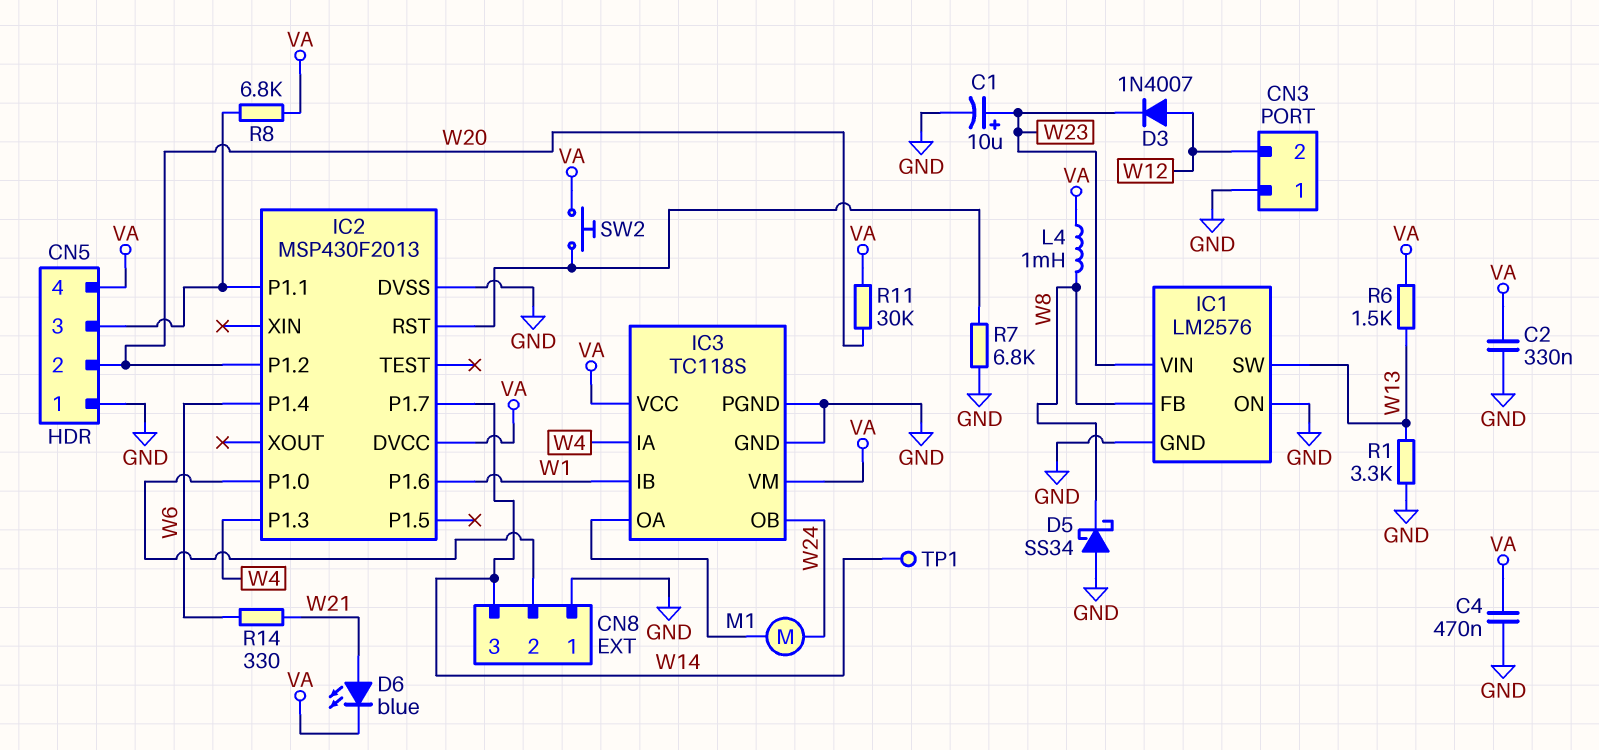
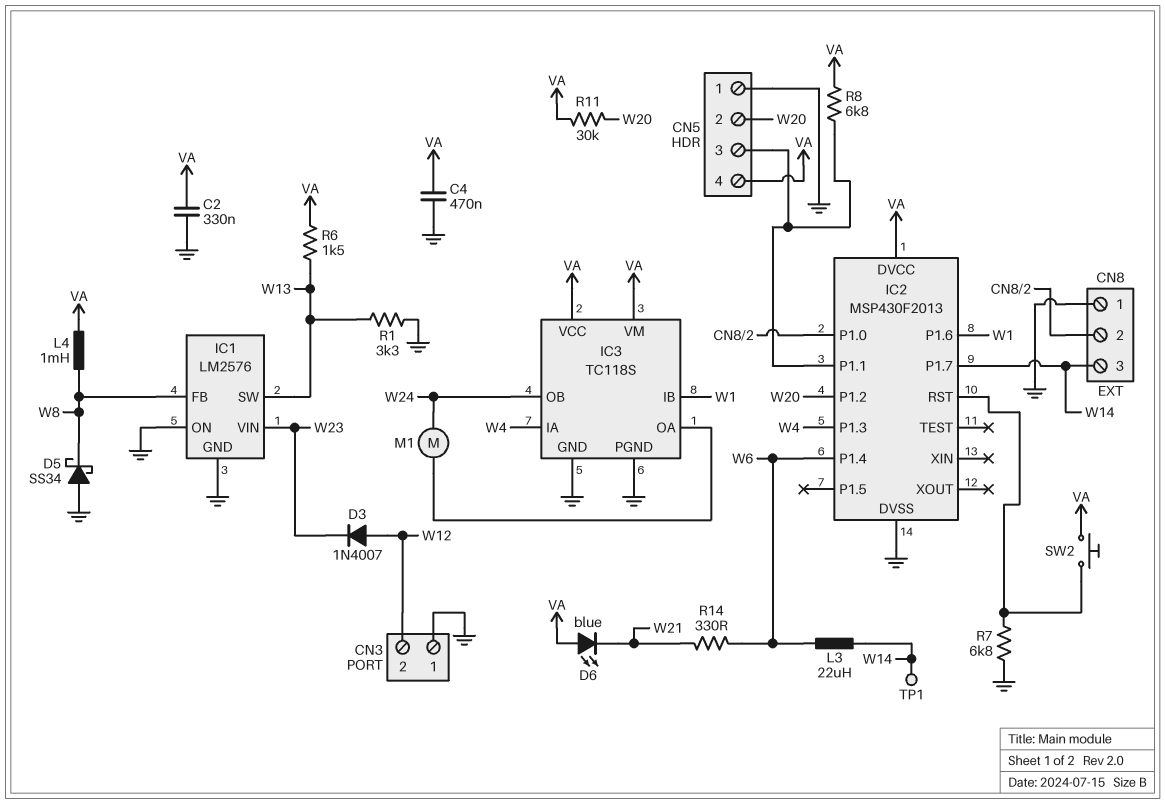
C1: 10uF (plus W23, minus GND) -> none
D6: LED blue (A W21, K VA) -> LED blue (A VA, K W21)
L3: none -> 22uH (W6, W14)

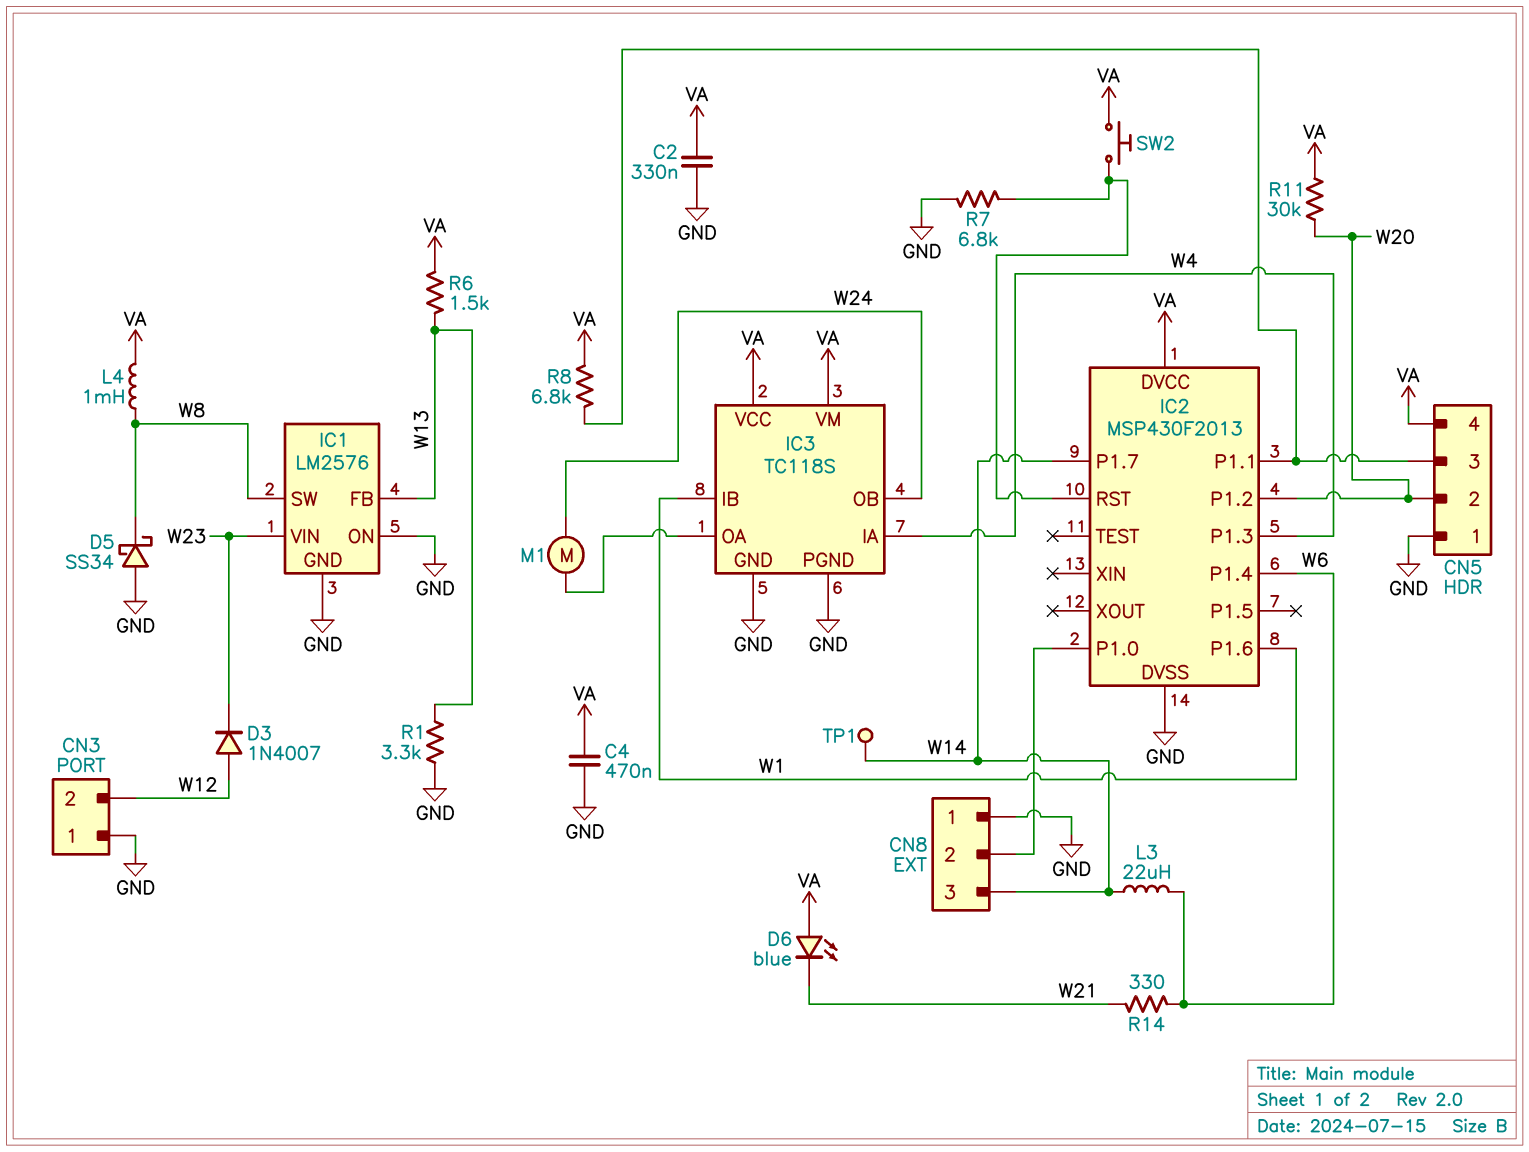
IC1 pin FB: W8 -> W13
IC1 pin SW: W13 -> W8

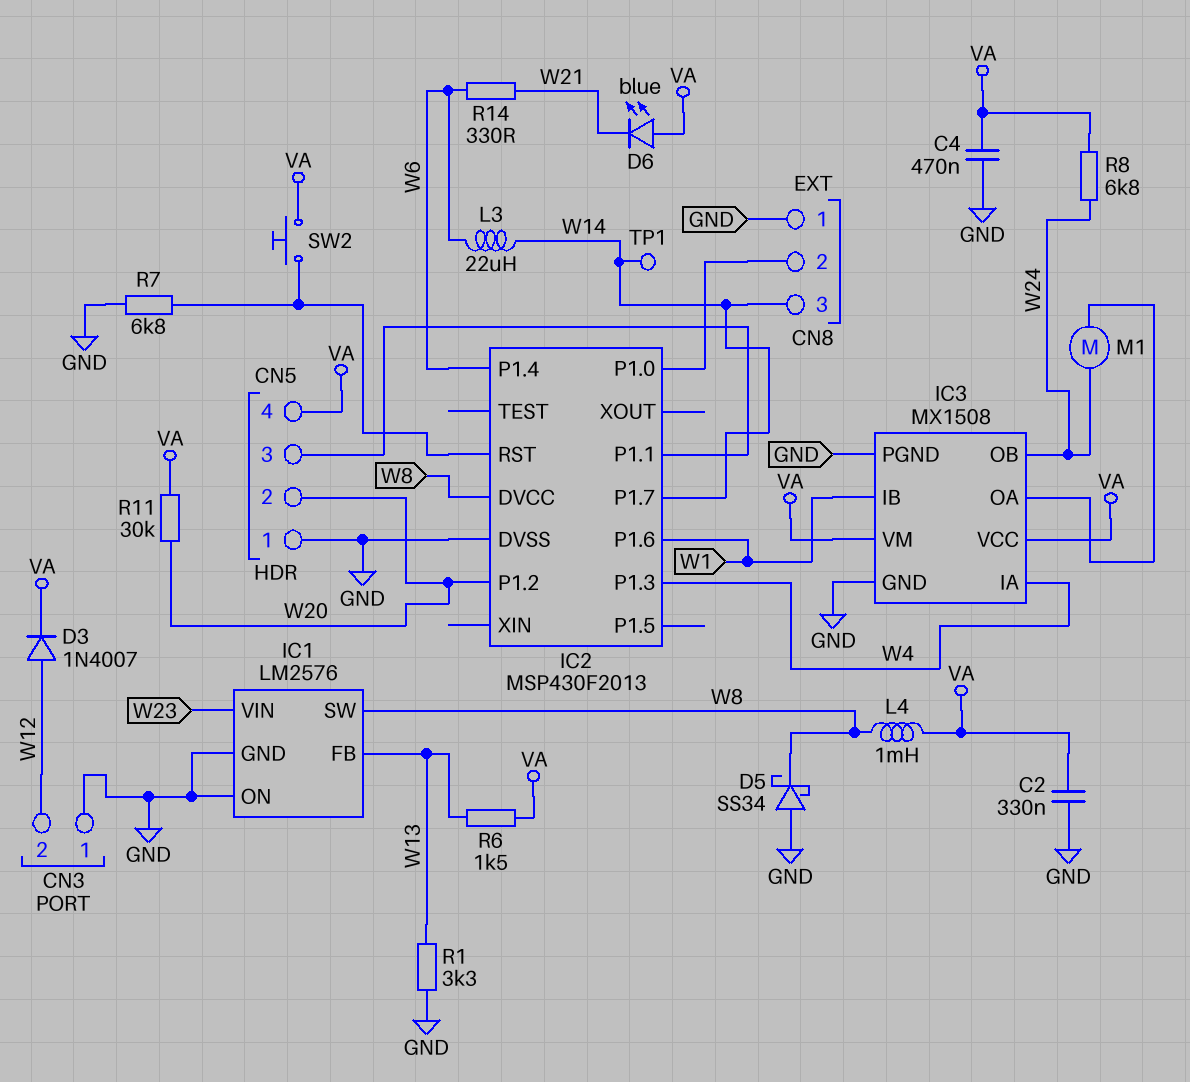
D3: diode 1N4007 (A W12, K W23) -> diode 1N4007 (A W12, K VA)
IC2 pin DVCC: VA -> W8
IC3: TC118S -> MX1508
R8: 6.8k (CN5/3, VA) -> 6.8k (VA, W24)

